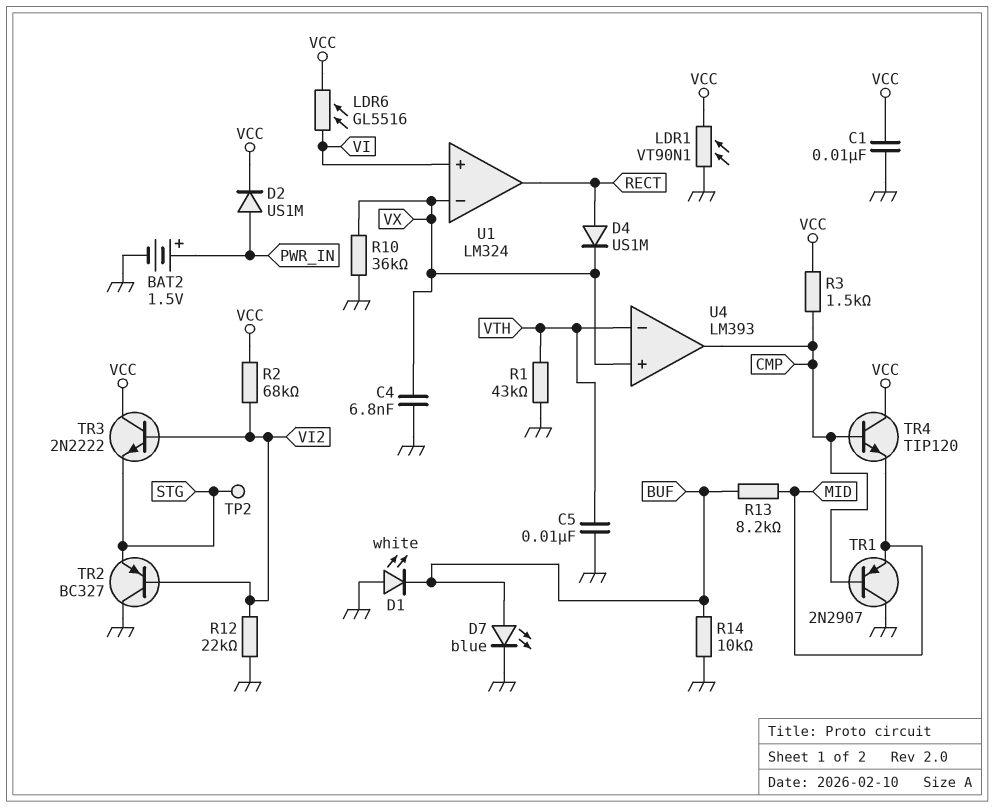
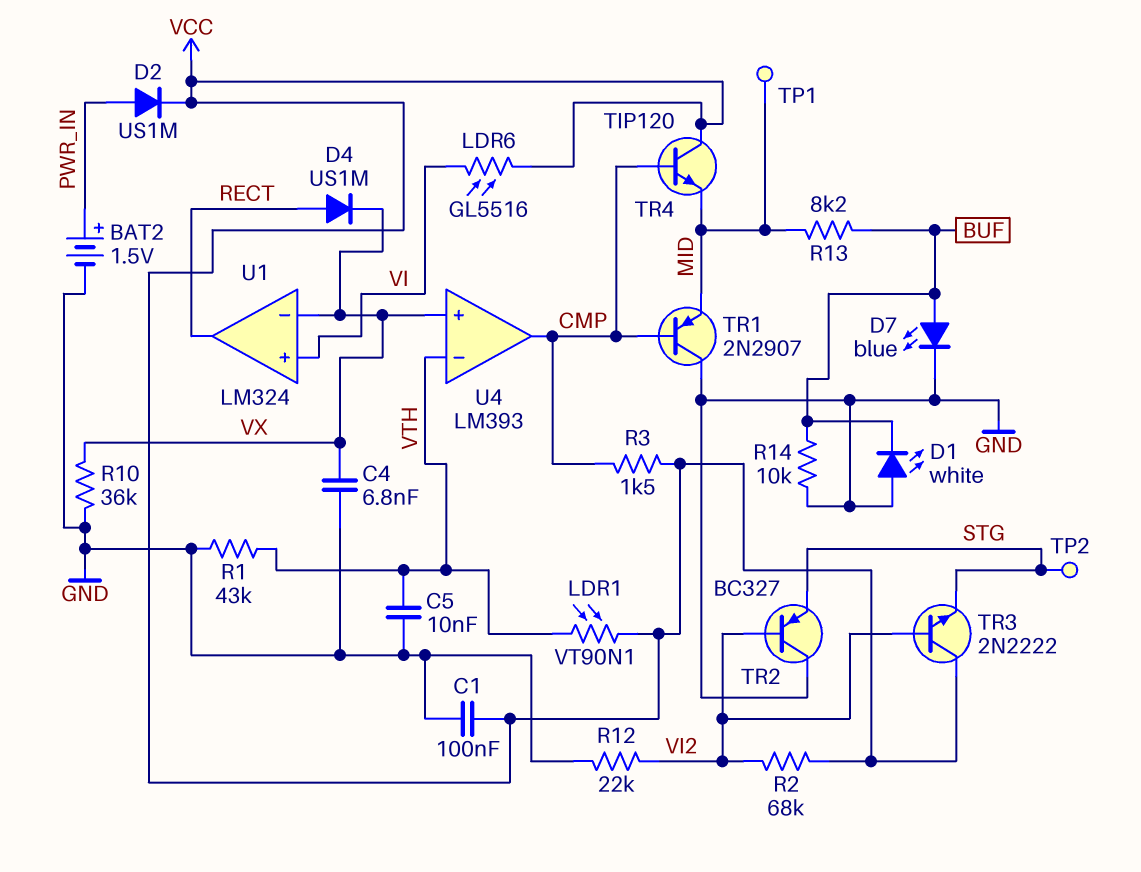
C1: 10nF (GND, VCC) -> 100nF (GND, VCC)
LDR1: VT90N1 (GND, VCC) -> VT90N1 (VCC, VTH)
TP1: none -> test point (MID)

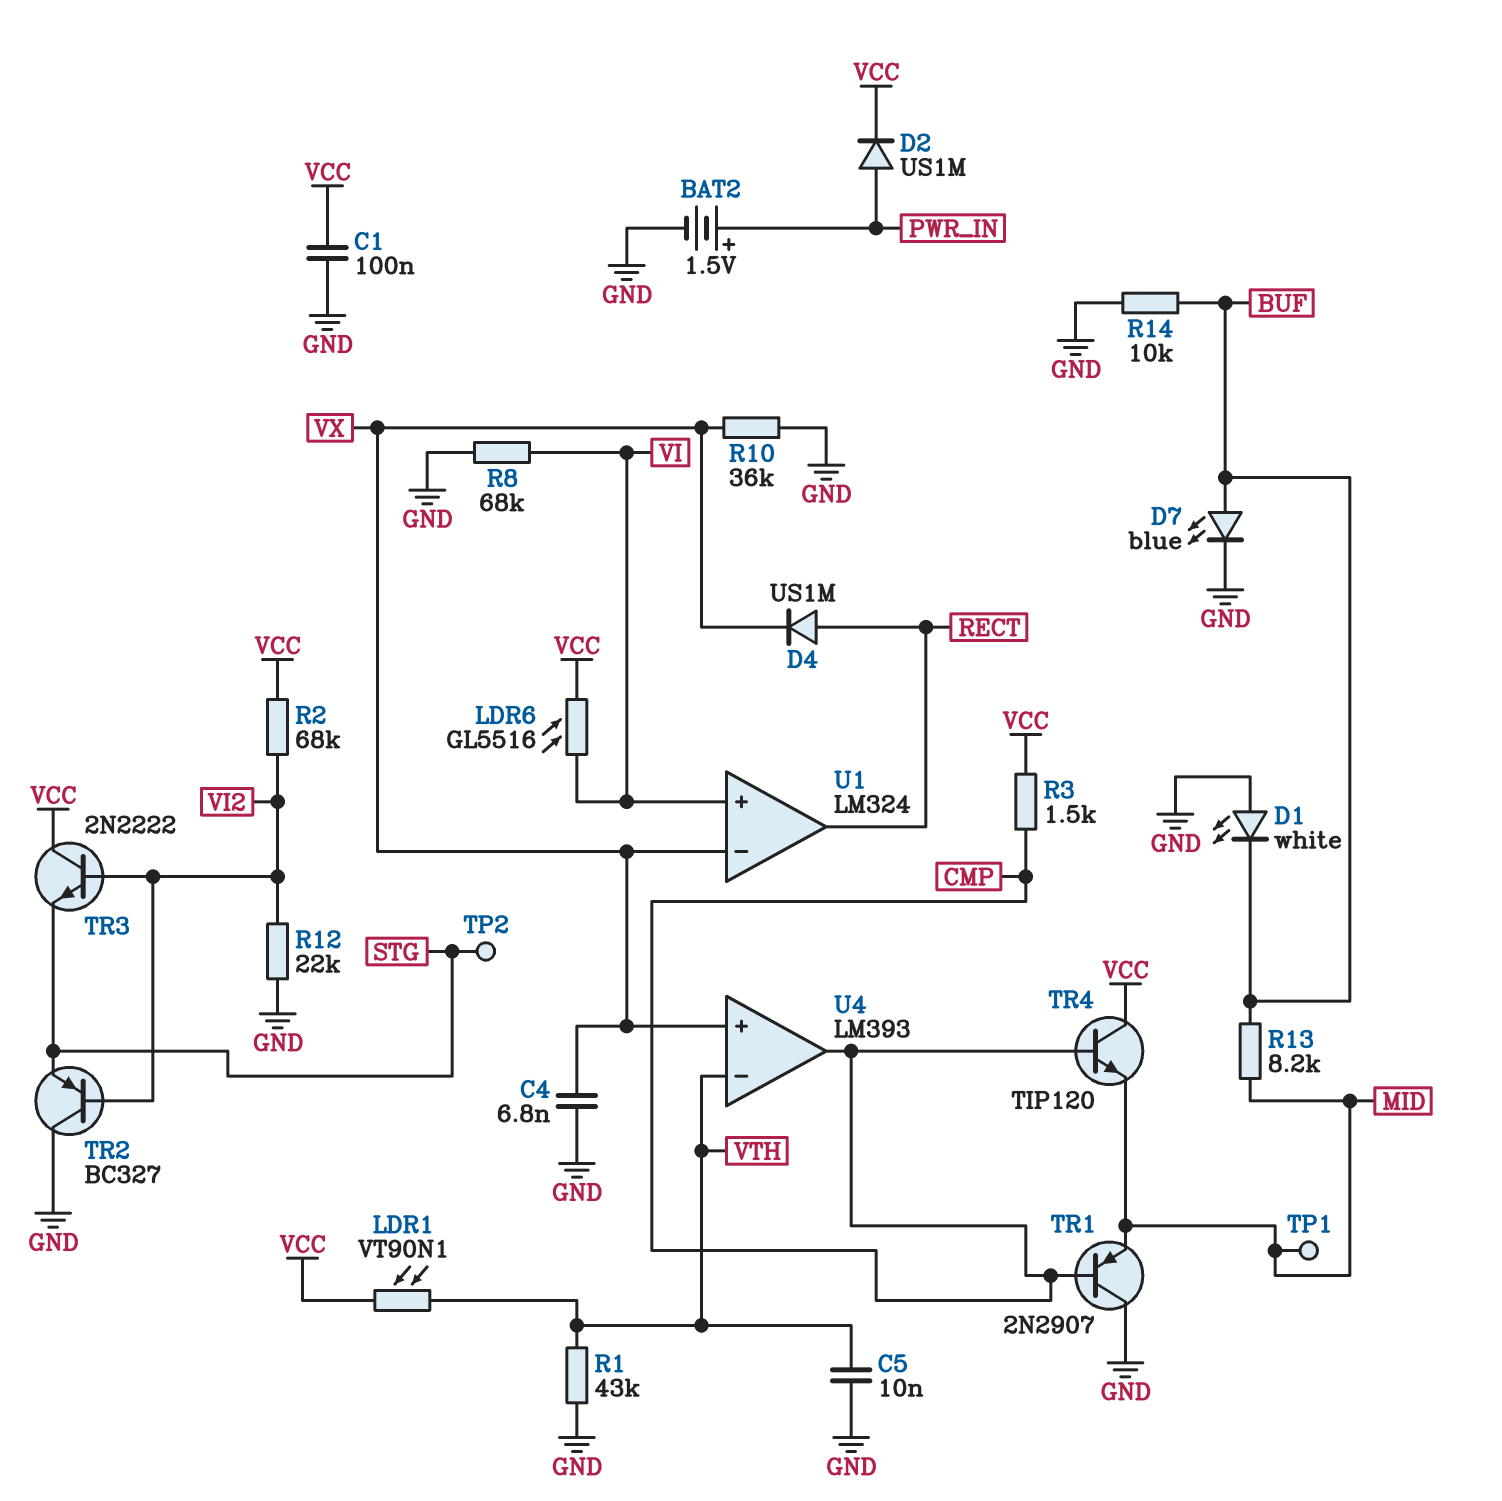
R8: none -> 68k (GND, VI)

